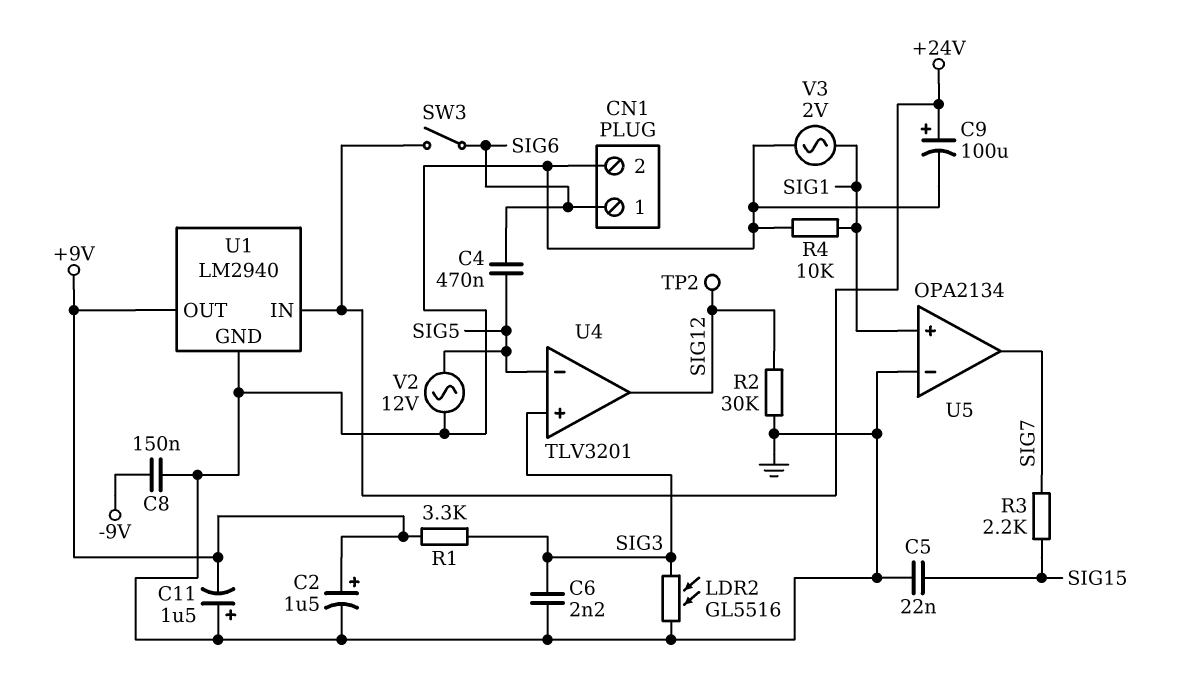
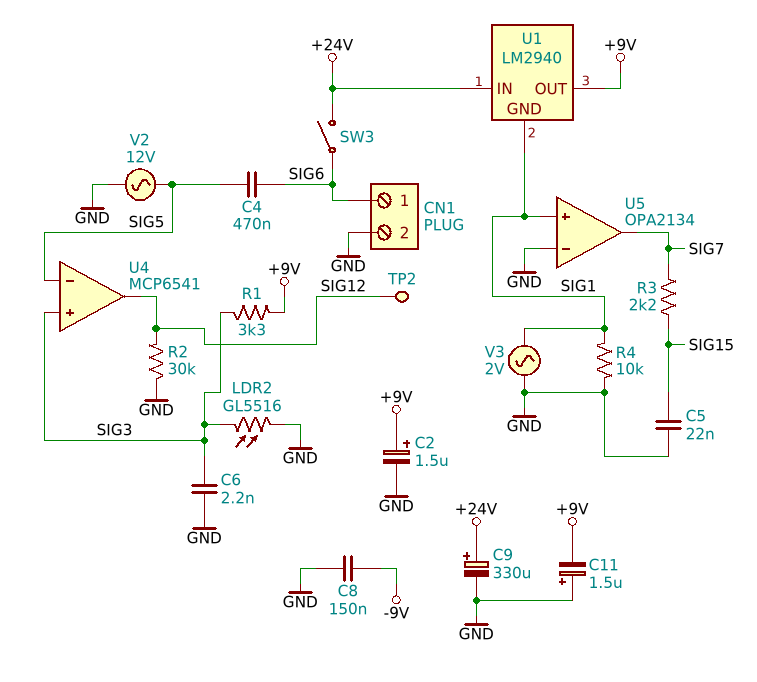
C9: 100uF (plus +24V, minus GND) -> 330uF (plus +24V, minus GND)
U1 pin GND: GND -> SIG1
U4: TLV3201 -> MCP6541

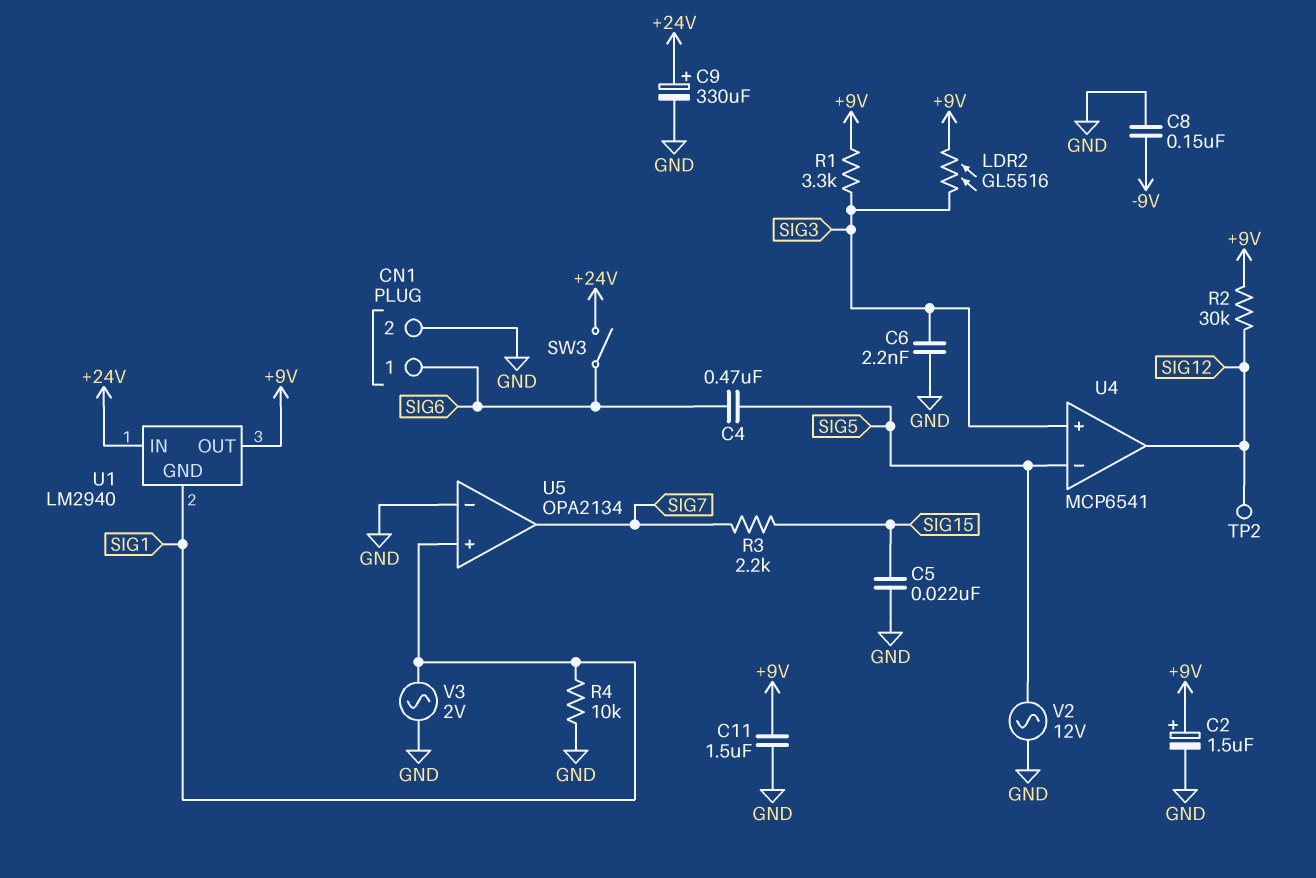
C11: 1.5uF (plus GND, minus +9V) -> 1.5uF (+9V, GND)
LDR2: GL5516 (GND, SIG3) -> GL5516 (+9V, SIG3)
R2: 30k (GND, SIG12) -> 30k (+9V, SIG12)

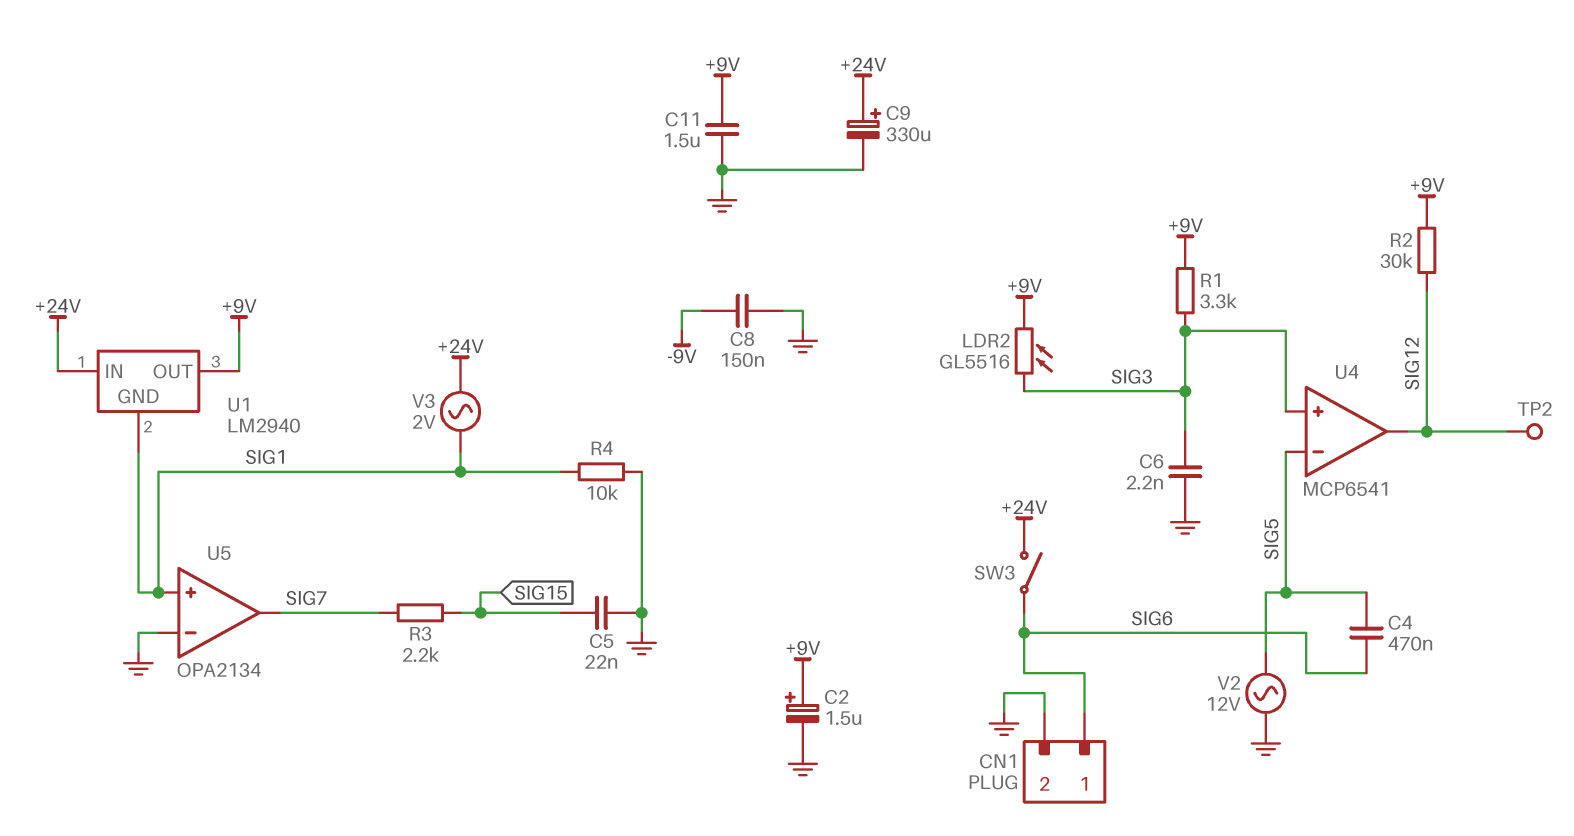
V3: AC 2V (GND, SIG1) -> AC 2V (+24V, SIG1)

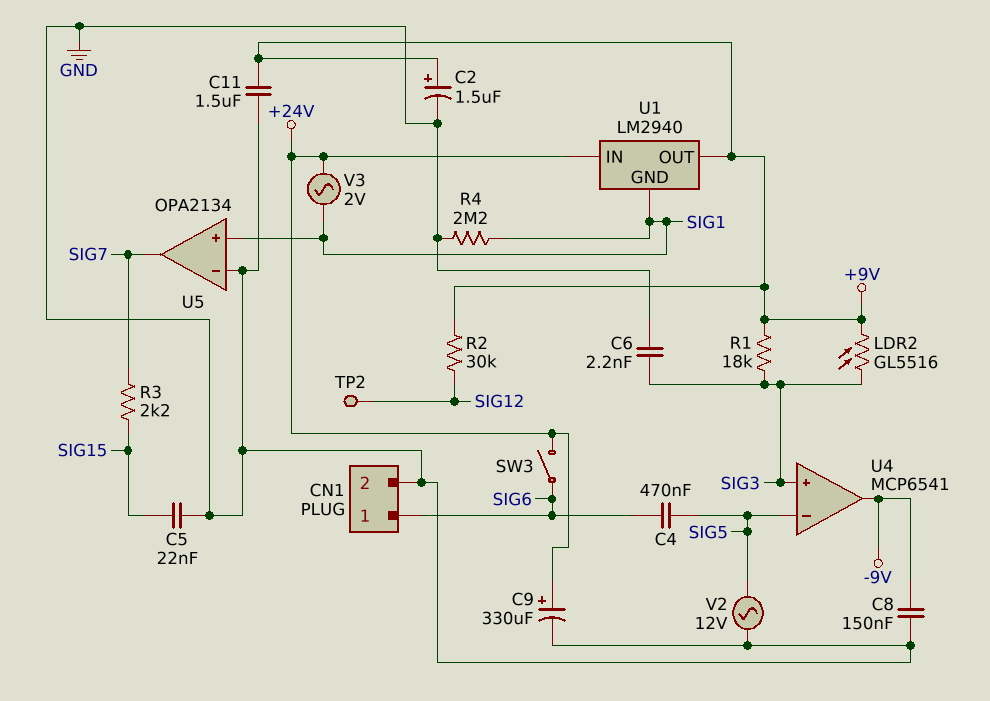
R1: 3.3k (+9V, SIG3) -> 18k (+9V, SIG3)
R4: 10k (GND, SIG1) -> 2.2M (GND, SIG1)
U4 pin out: SIG12 -> -9V

